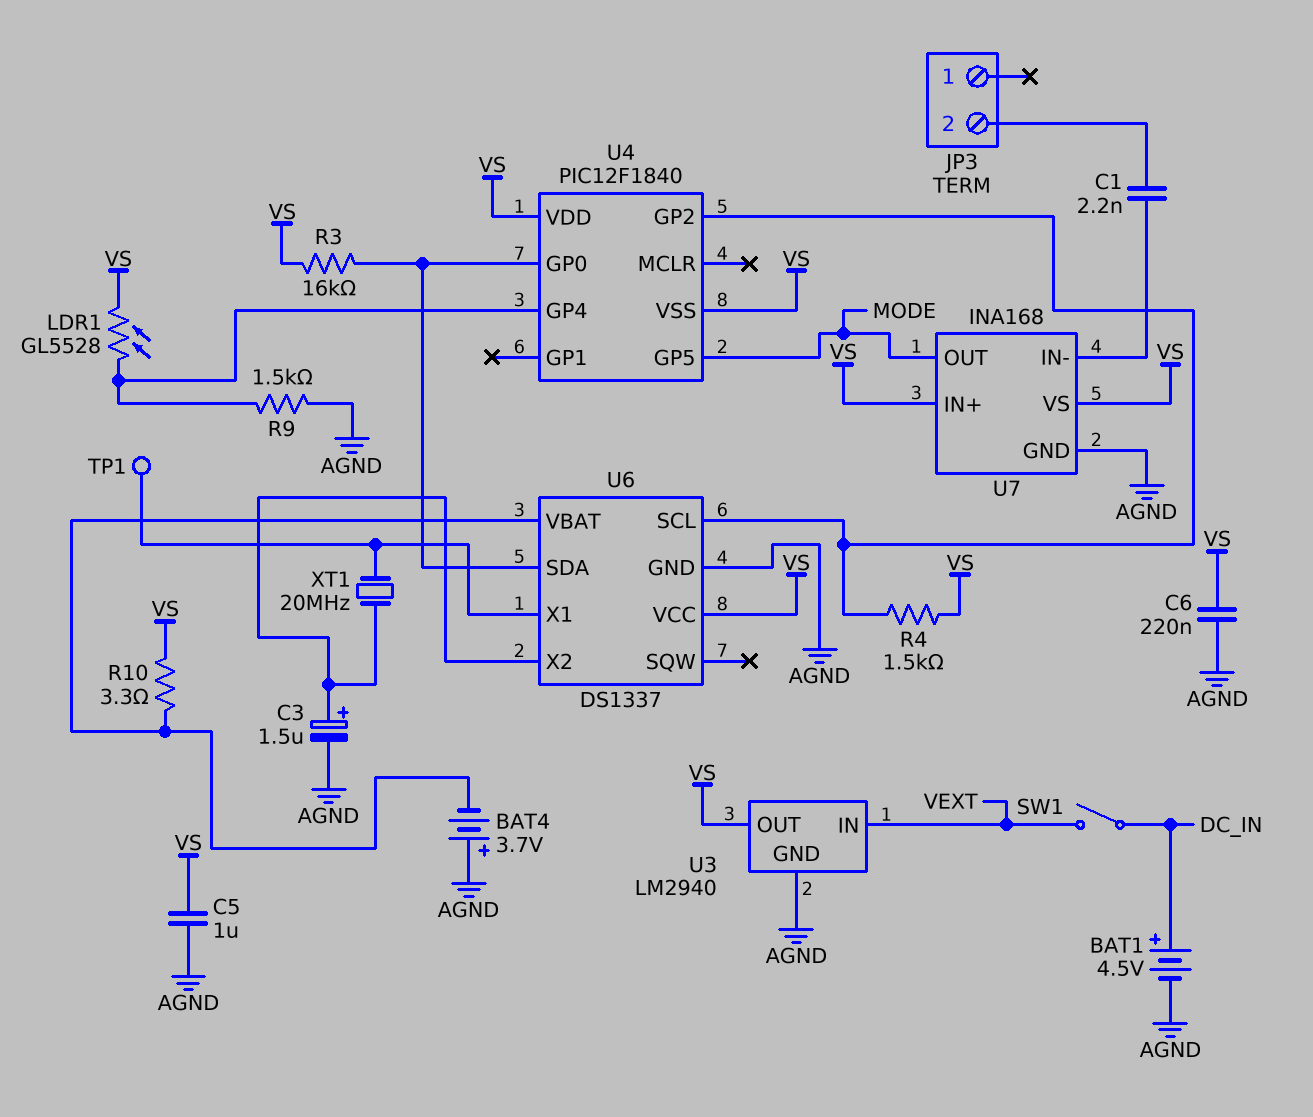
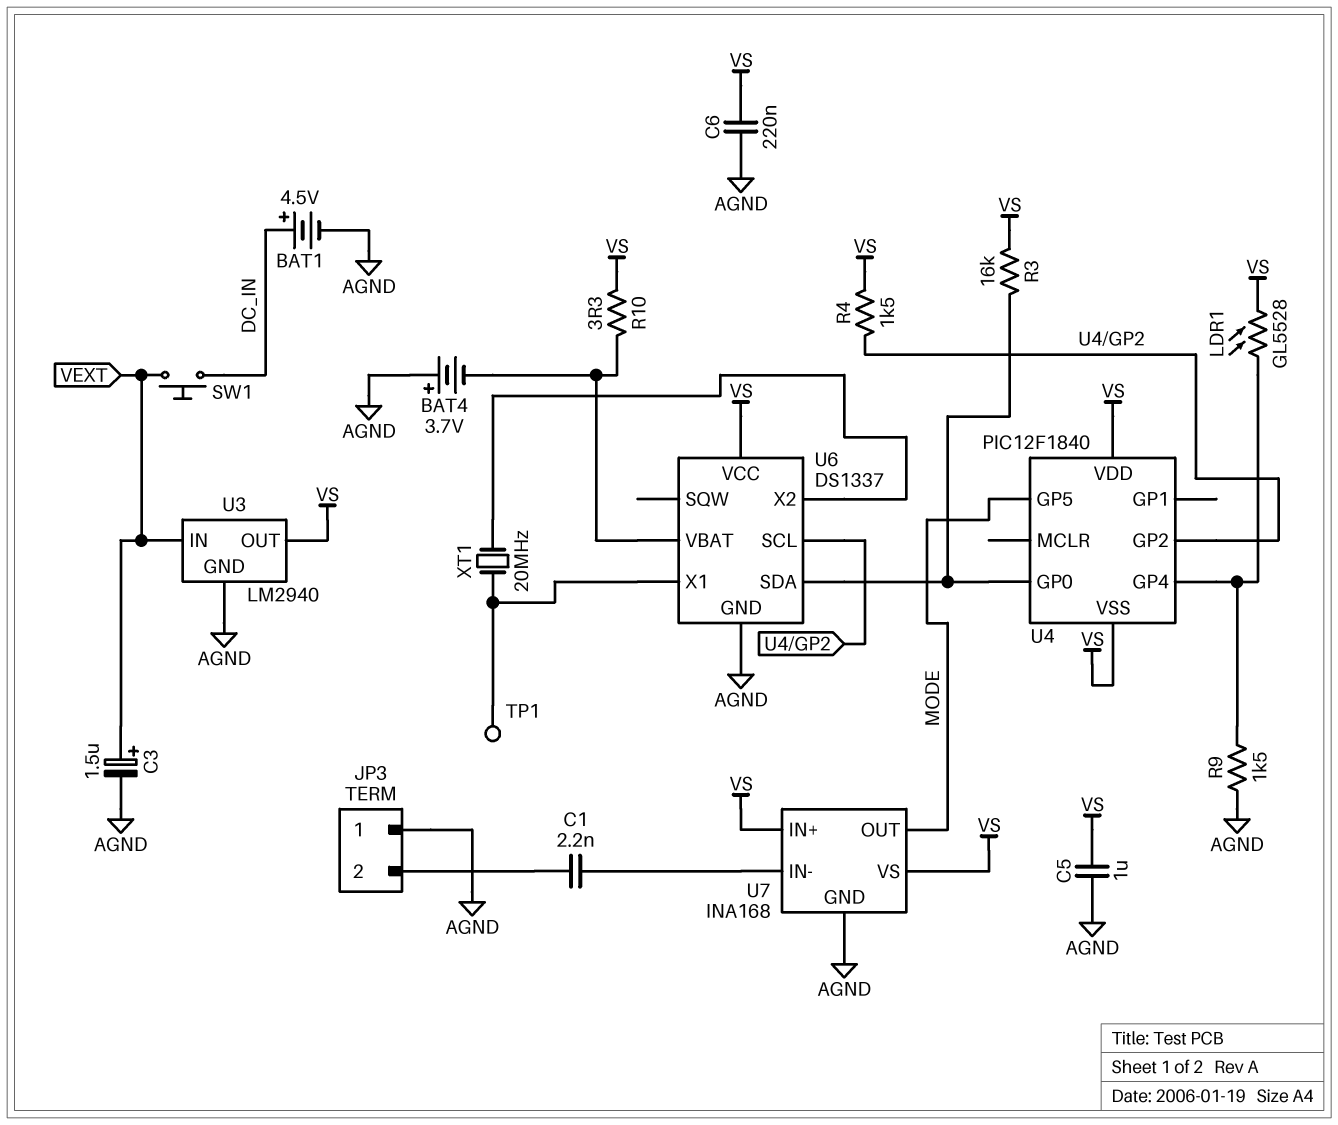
C3: 1.5uF (plus U6/X2, minus AGND) -> 1.5uF (plus VEXT, minus AGND)
JP3 pin 1: none -> AGND
SW1: switch (DC_IN, VEXT) -> button (DC_IN, VEXT)

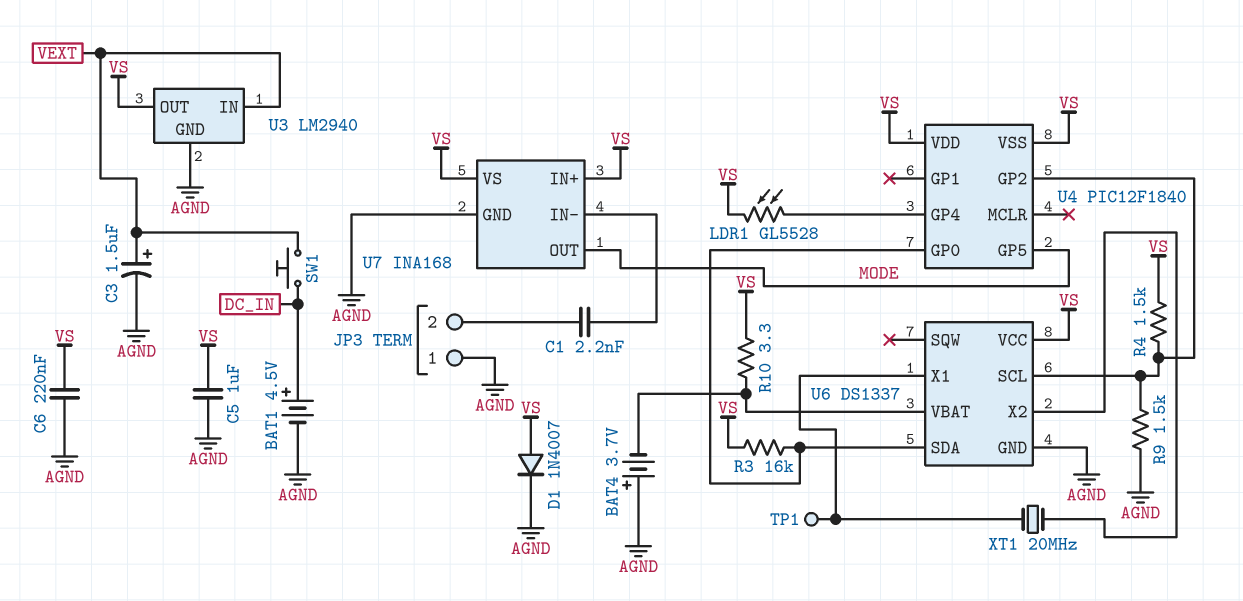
D1: none -> diode 1N4007 (A VS, K AGND)
R9: 1.5k (AGND, U4/GP4) -> 1.5k (AGND, U4/GP2)

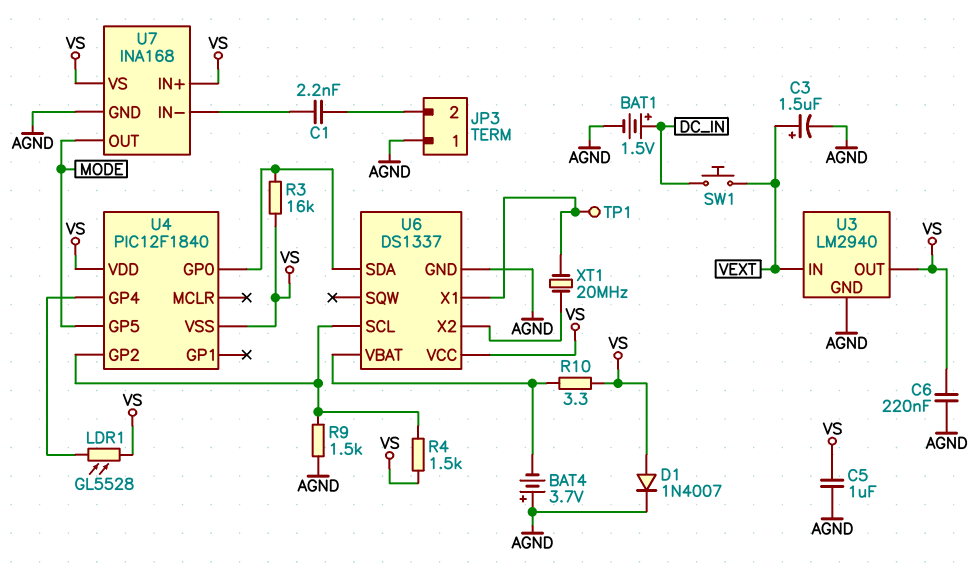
BAT1: 4.5V (plus DC_IN, minus AGND) -> 1.5V (plus DC_IN, minus AGND)

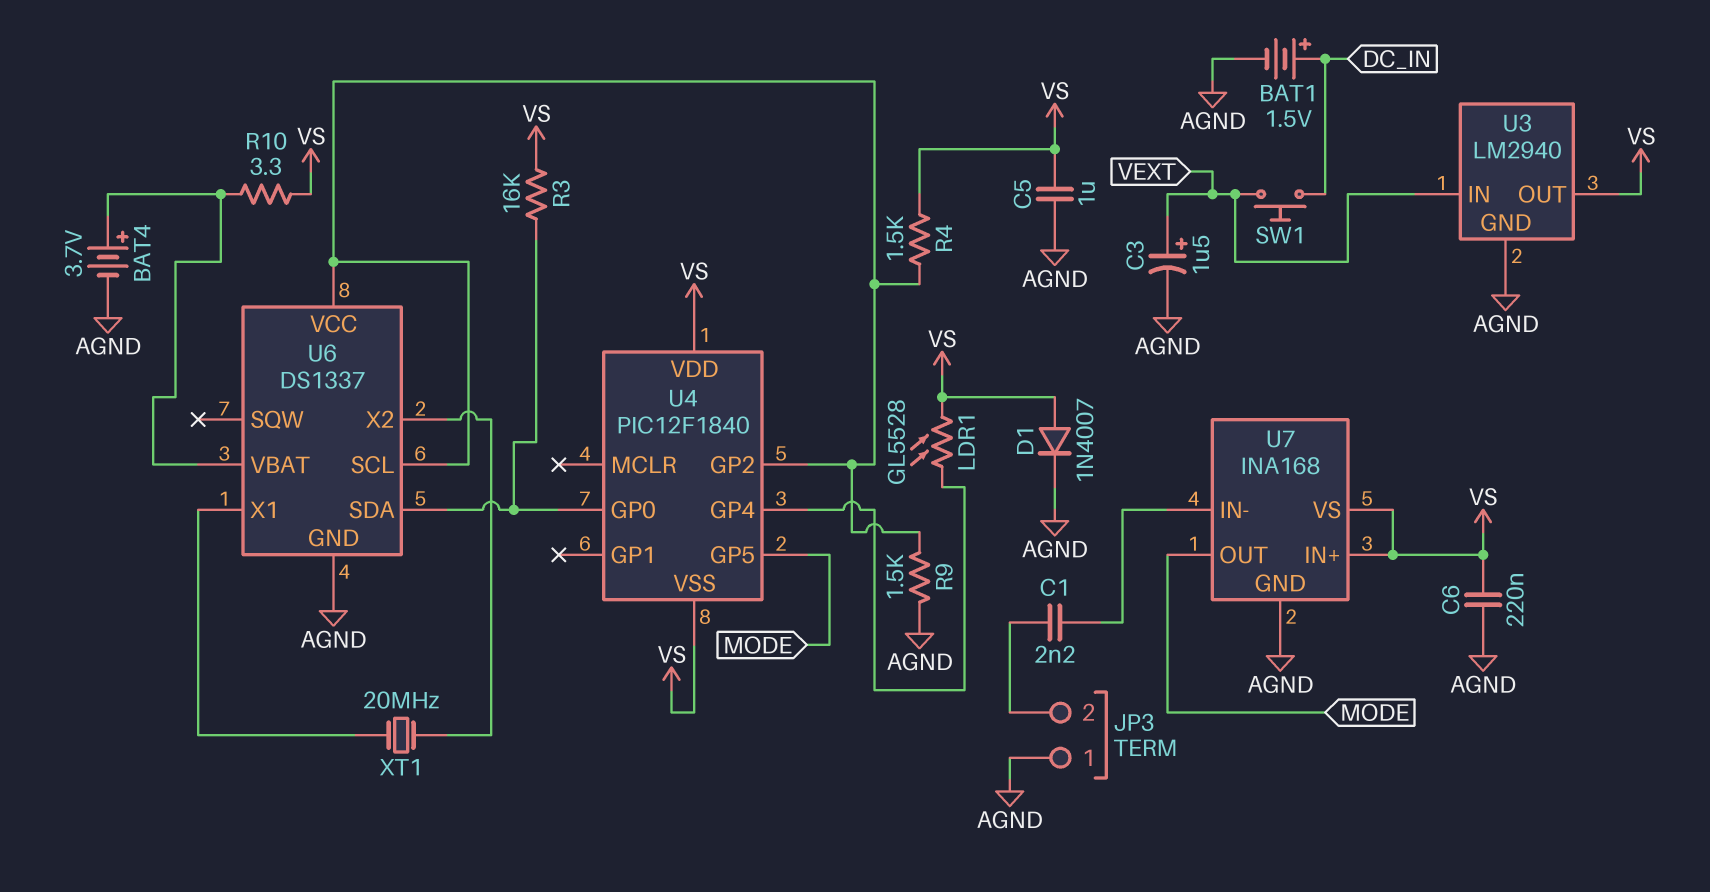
BAT4: 3.7V (plus AGND, minus U6/VBAT) -> 3.7V (plus U6/VBAT, minus AGND)
TP1: test point (U6/X1) -> none
U6 pin VCC: VS -> U4/GP2

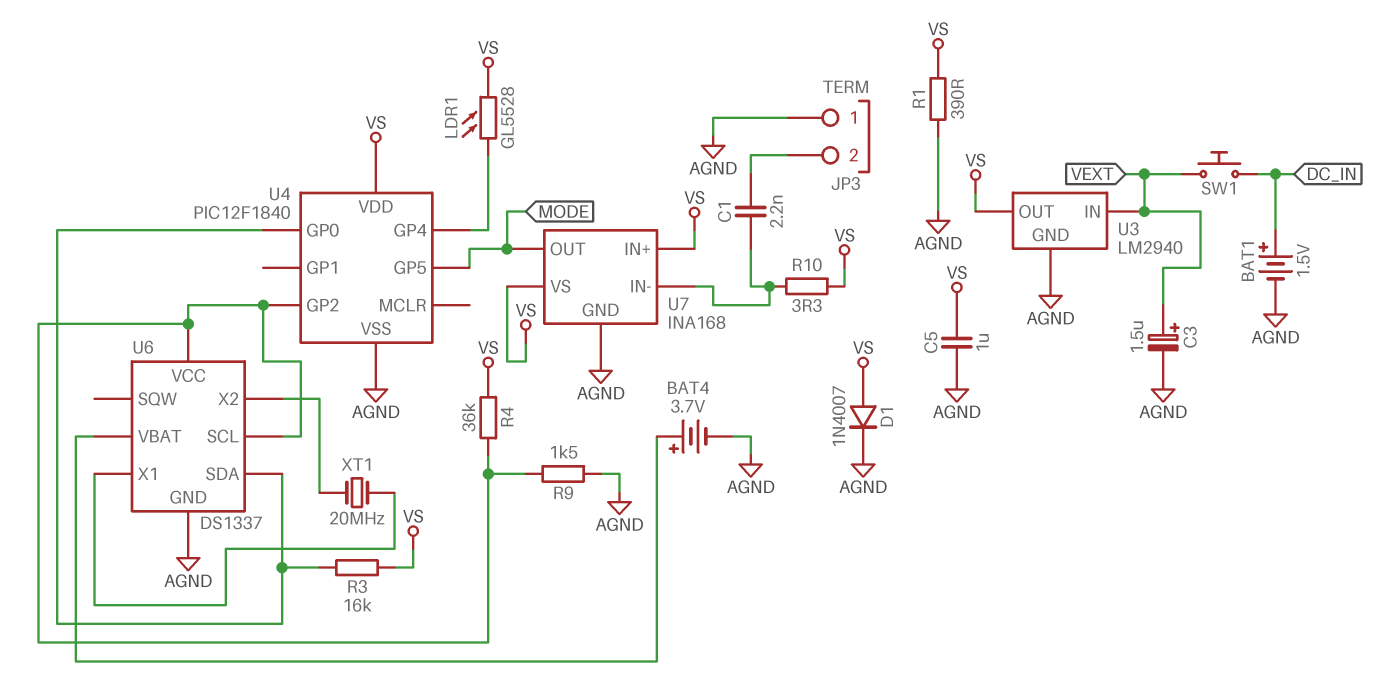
C6: 220nF (AGND, VS) -> none
R1: none -> 390 (AGND, VS)
R4: 1.5k (U4/GP2, VS) -> 36k (U4/GP2, VS)
R10: 3.3 (U6/VBAT, VS) -> 3.3 (U7/IN-, VS)
U4 pin VSS: VS -> AGND

